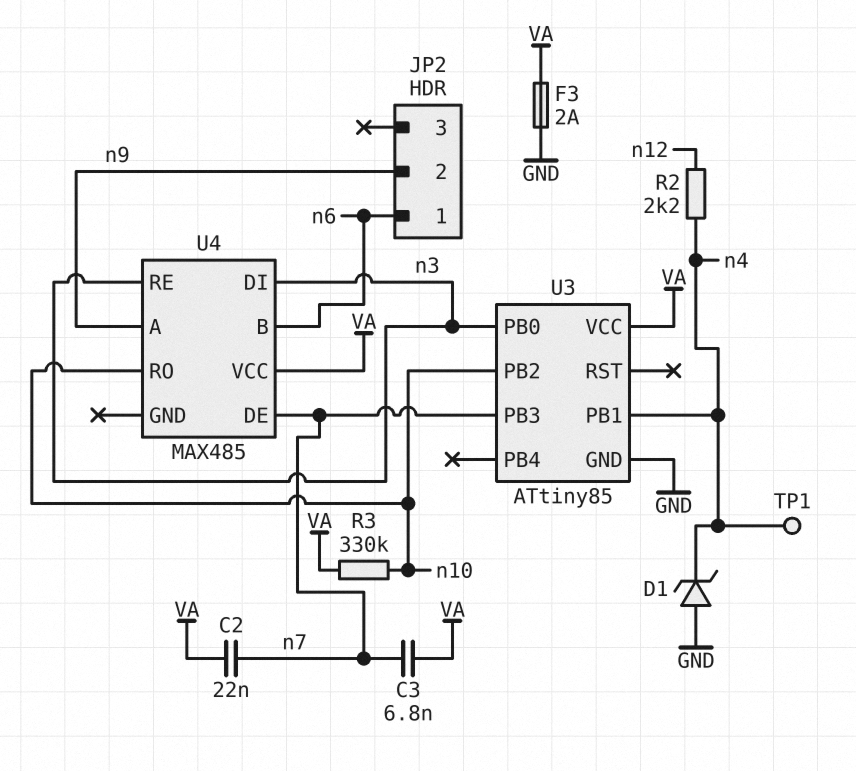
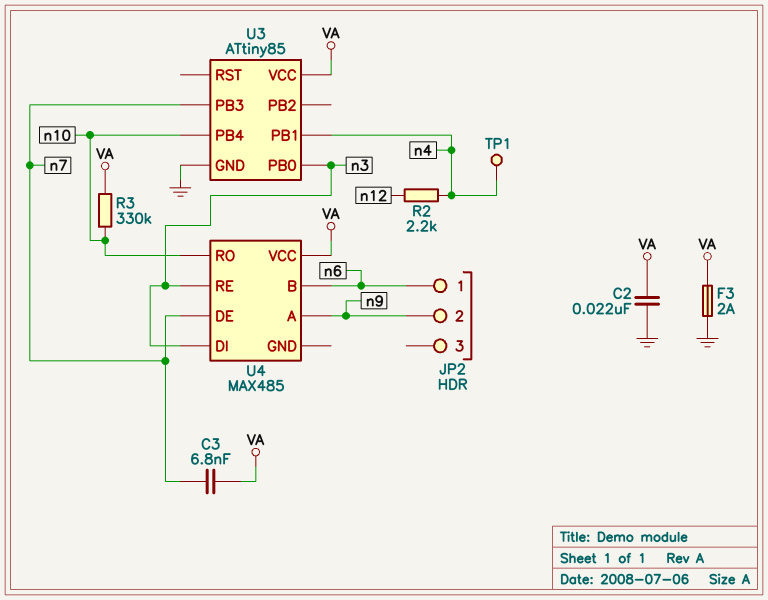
C2: 22nF (VA, n7) -> 22nF (GND, VA)
D1: zener (A GND, K n4) -> none
U3 pin PB2: n10 -> none
U3 pin PB4: none -> n10

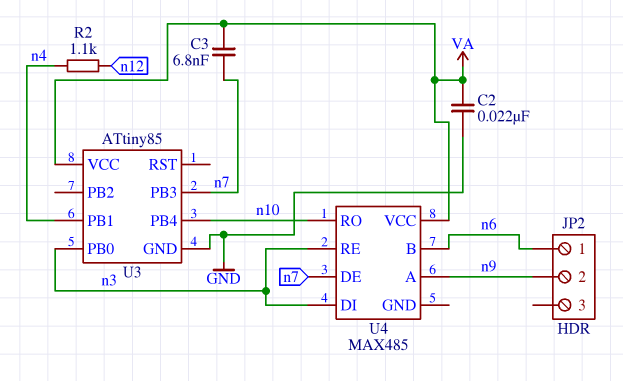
F3: 2A (GND, VA) -> none
R2: 2.2k (n4, n12) -> 1.1k (n4, n12)
R3: 330k (VA, n10) -> none
TP1: test point (n4) -> none

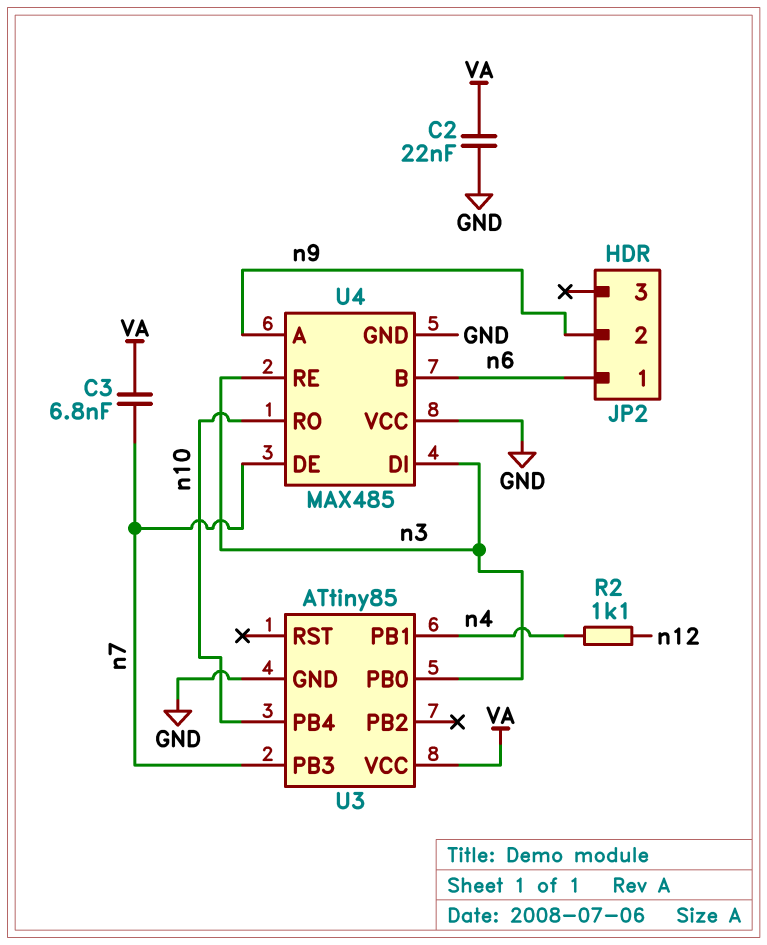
U4 pin GND: none -> GND
U4 pin VCC: VA -> GND

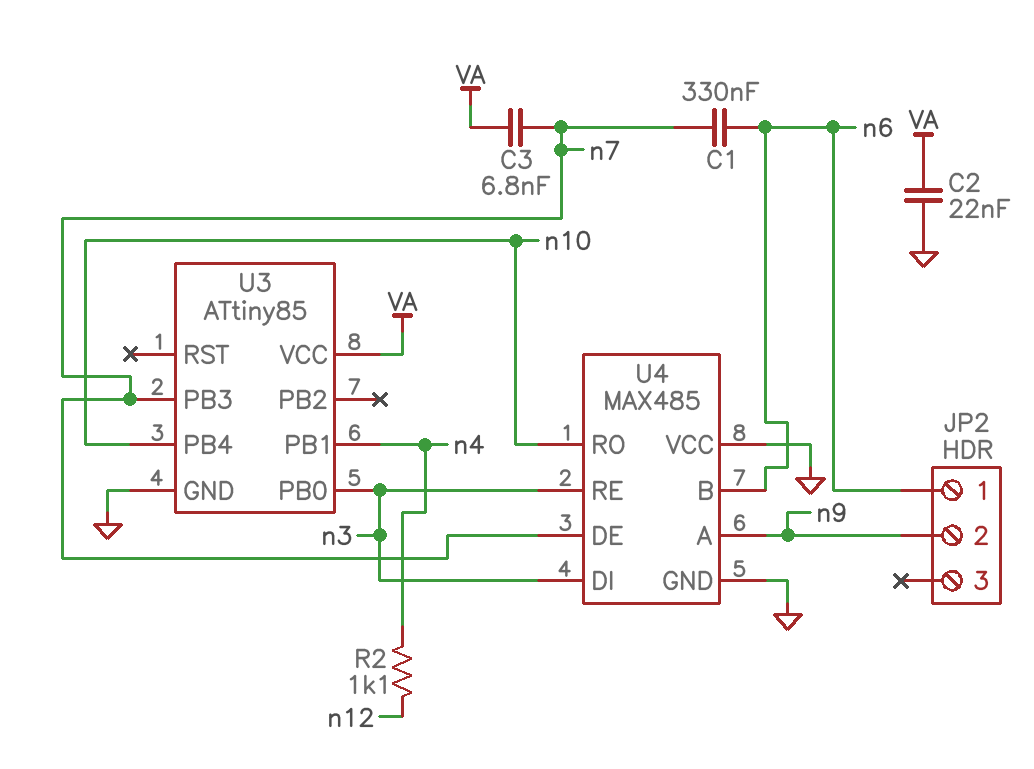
C1: none -> 330nF (n6, n7)

